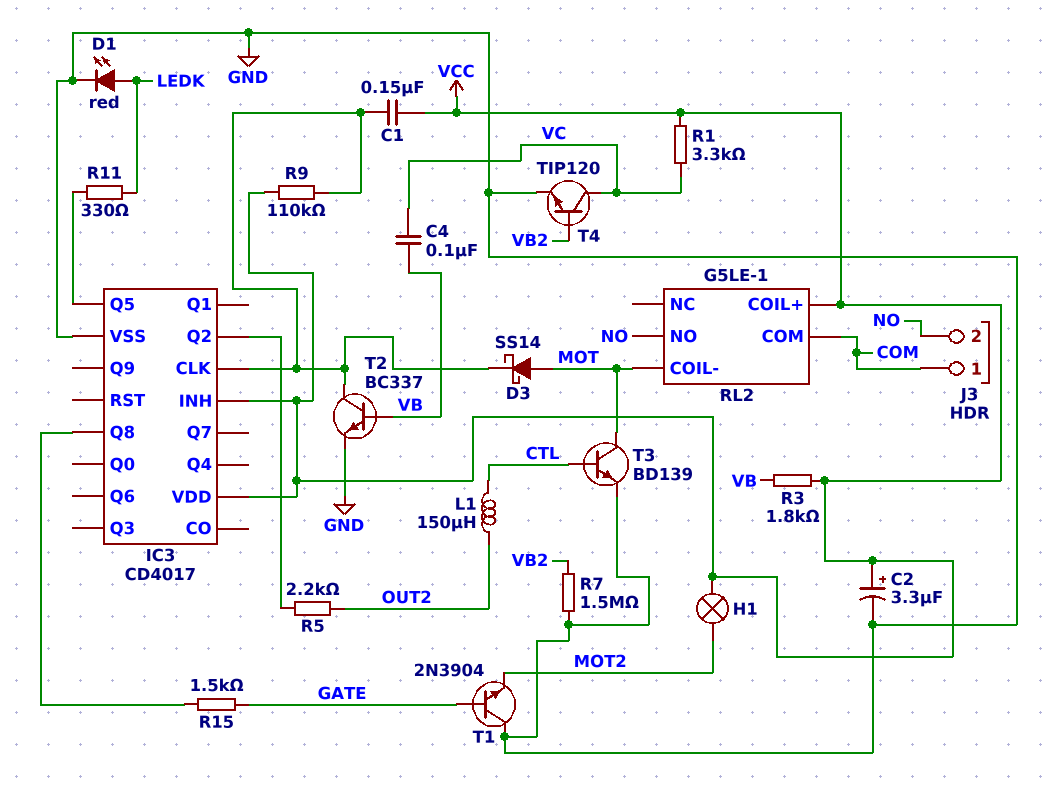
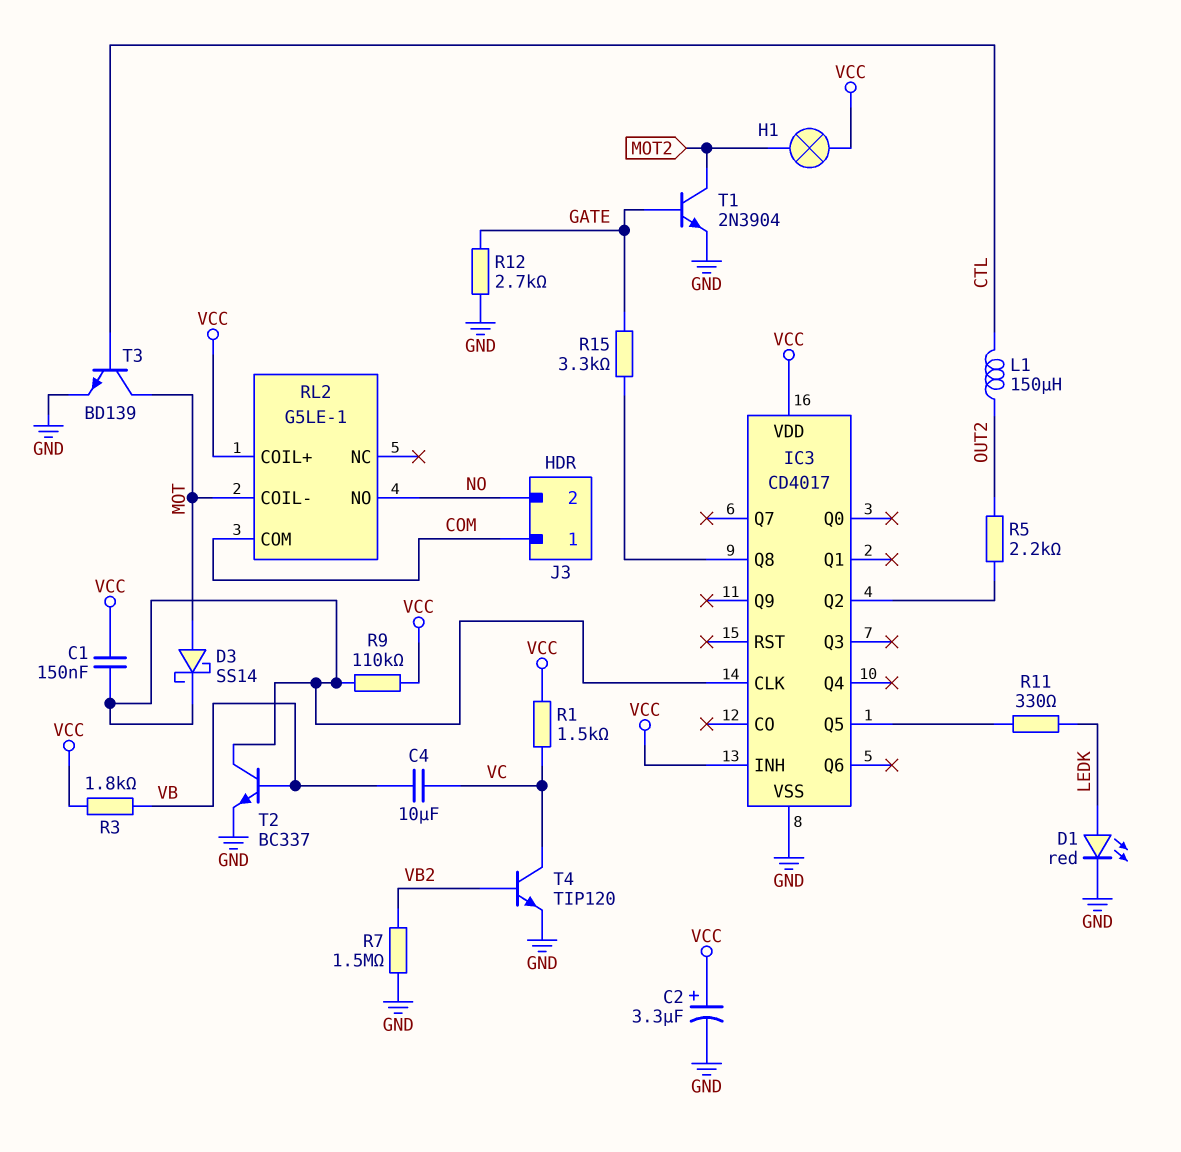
C4: 100nF (VB, VC) -> 10uF (VB, VC)
R1: 3.3k (VC, VCC) -> 1.5k (VC, VCC)
R12: none -> 2.7k (GATE, GND)
R15: 1.5k (GATE, IC3/Q8) -> 3.3k (GATE, IC3/Q8)
T1: NPN 2N3904 (B GATE, C GND, E MOT2) -> NPN 2N3904 (B GATE, C MOT2, E GND)

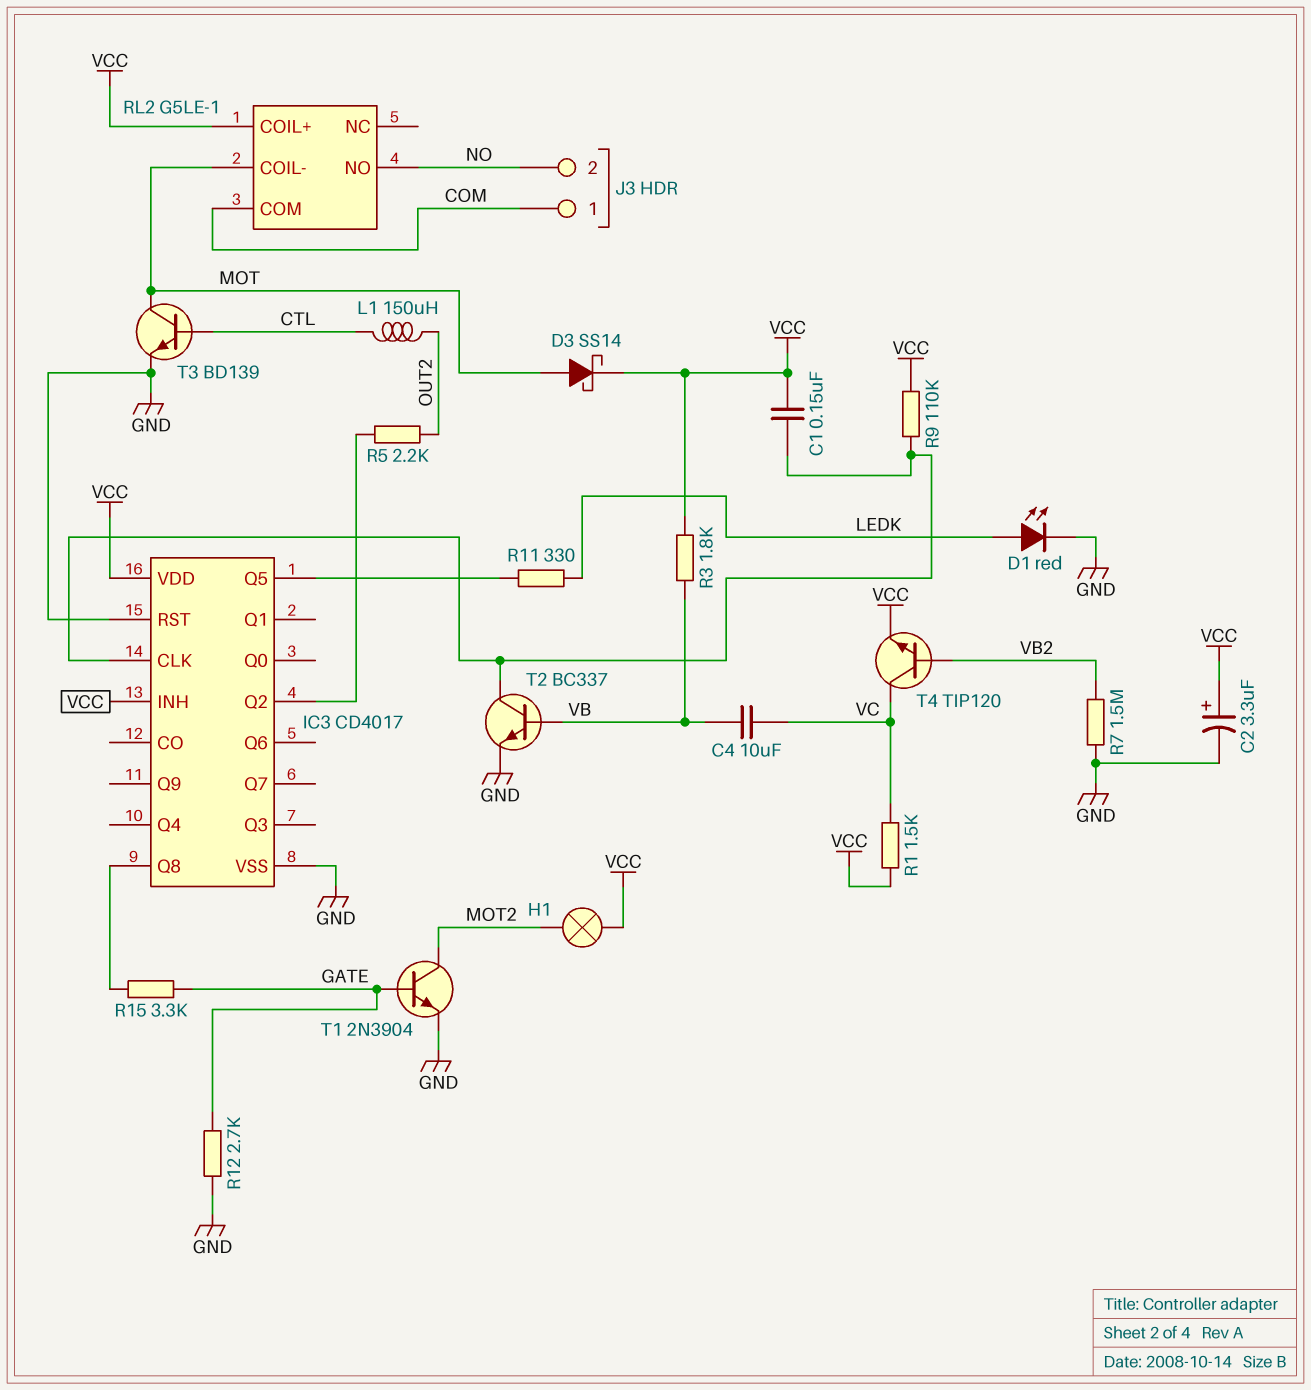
D3: schottky SS14 (A MOT, K IC3/CLK) -> schottky SS14 (A MOT, K VCC)
IC3 pin RST: none -> GND
T4: NPN TIP120 (B VB2, C VC, E GND) -> NPN TIP120 (B VB2, C VC, E VCC)

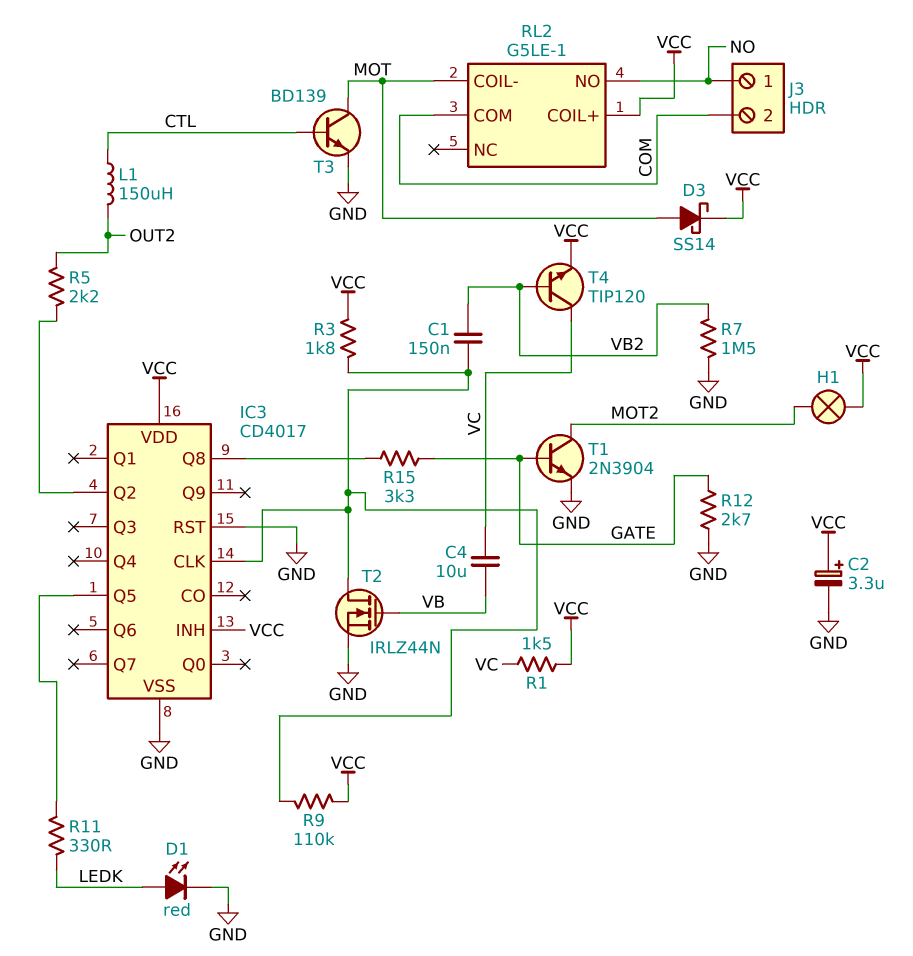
C1: 150nF (IC3/CLK, VCC) -> 150nF (IC3/CLK, VB2)
J3 pin 1: COM -> NO
J3 pin 2: NO -> COM
R3: 1.8k (VB, VCC) -> 1.8k (IC3/CLK, VCC)
T2: NPN BC337 (B VB, C IC3/CLK, E GND) -> NMOS IRLZ44N (G VB, D IC3/CLK, S GND)

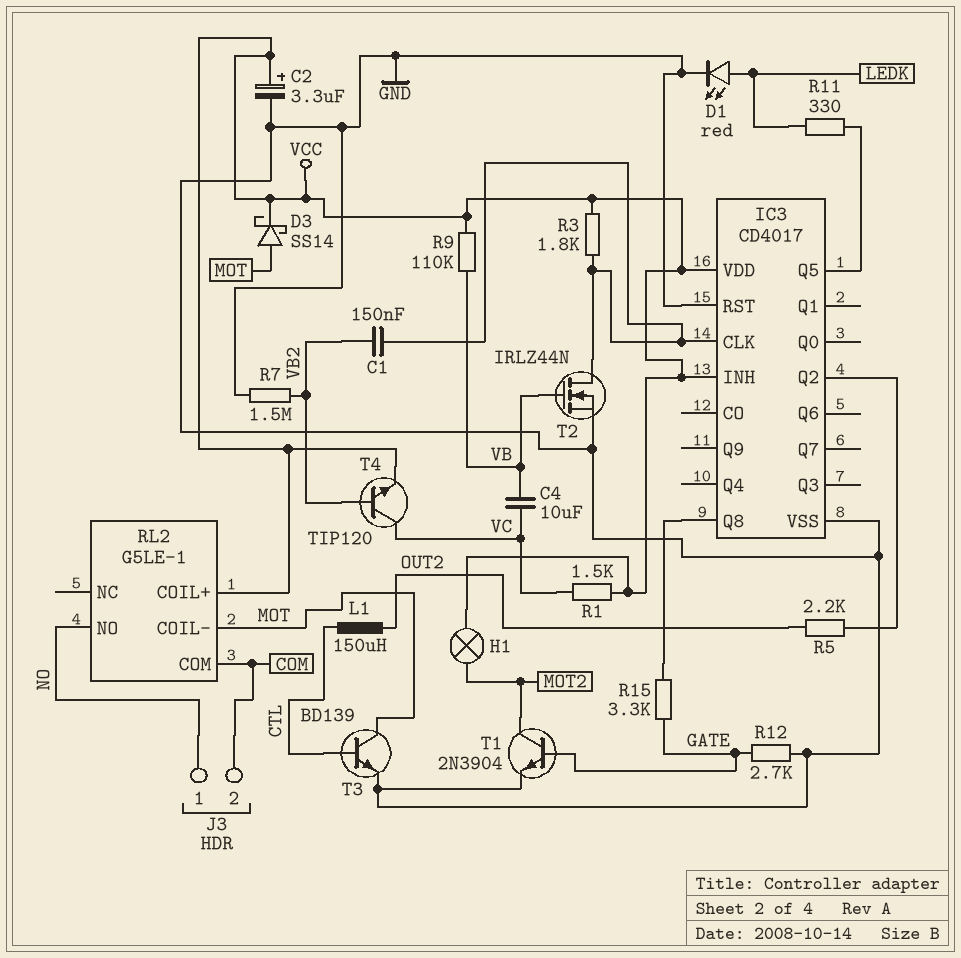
R9: 110k (IC3/CLK, VCC) -> 110k (VB, VCC)

